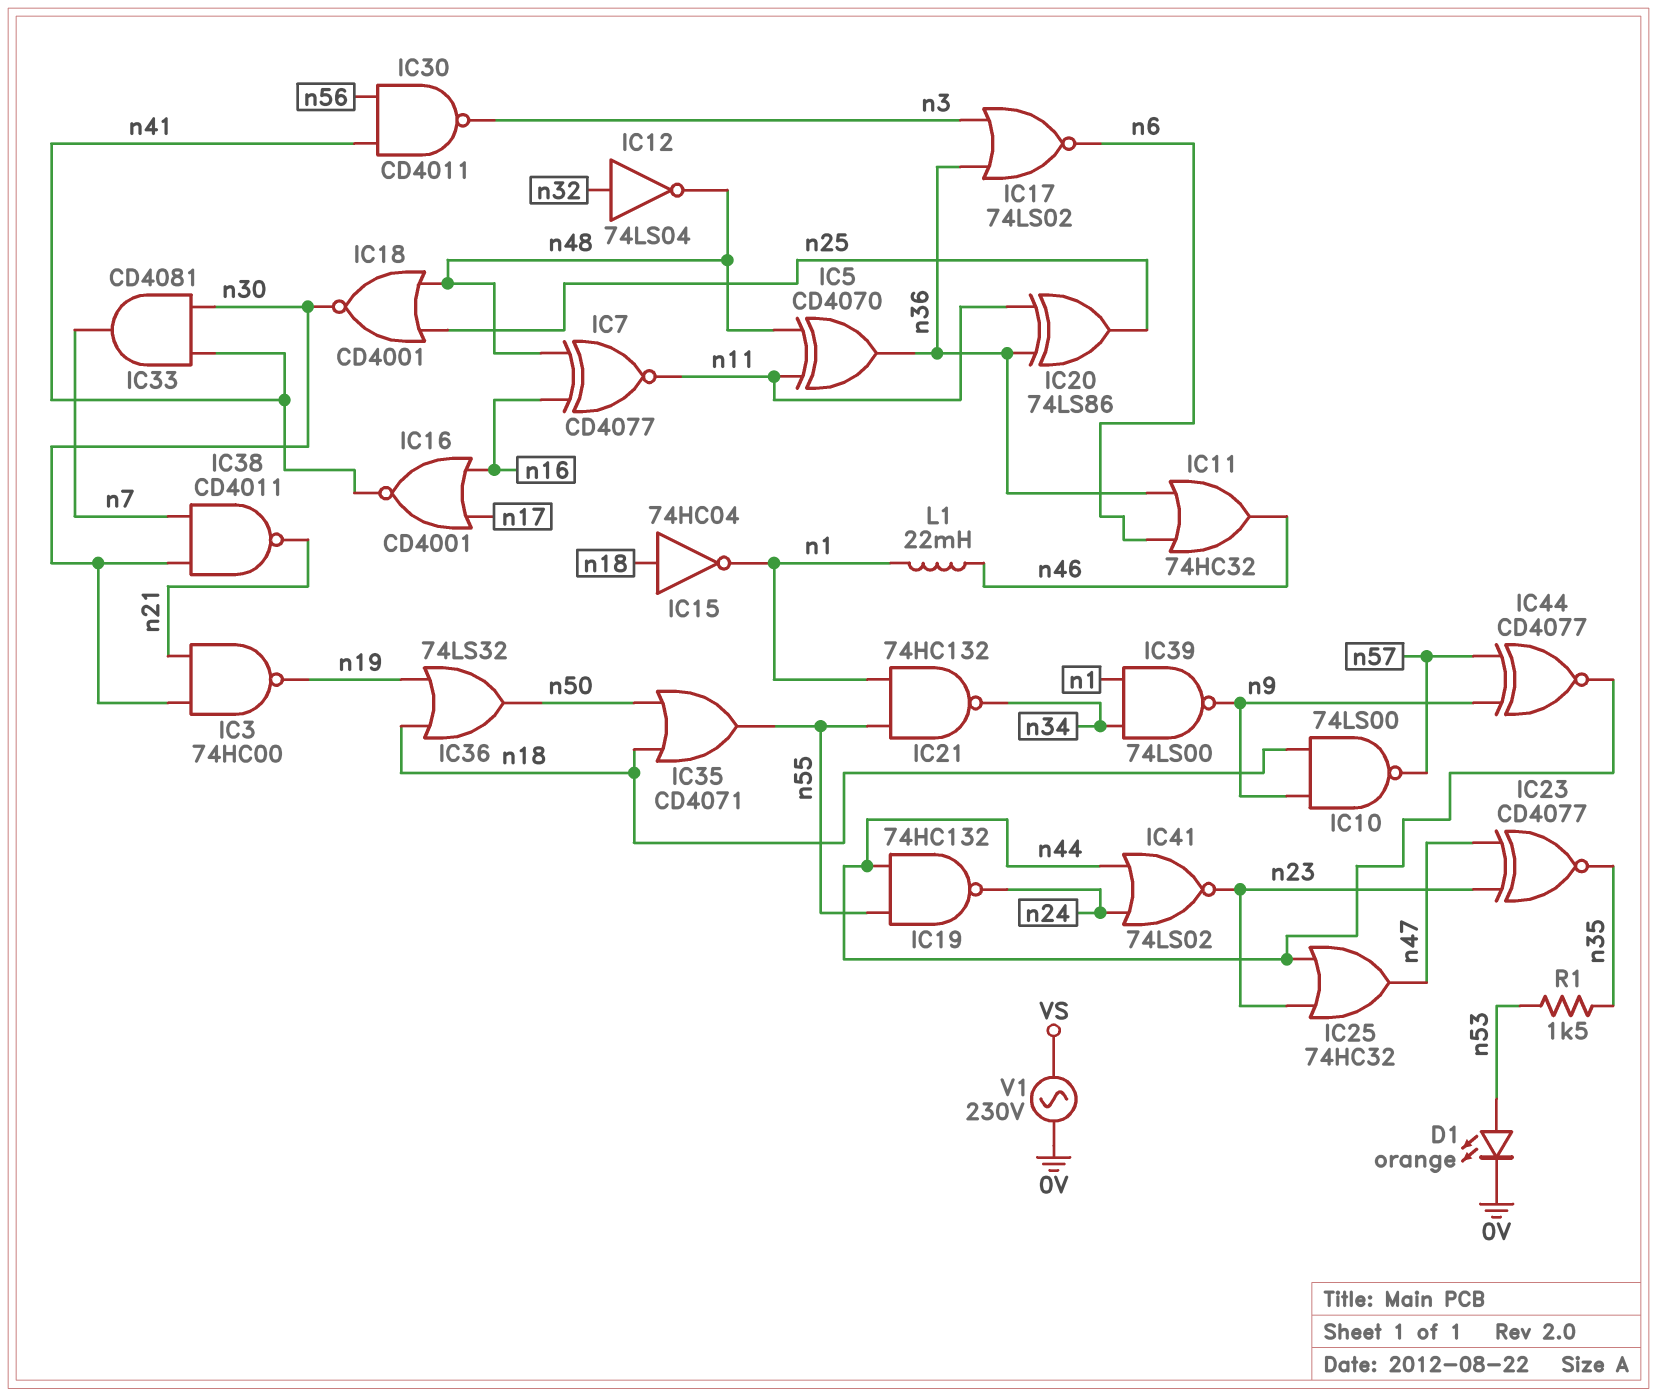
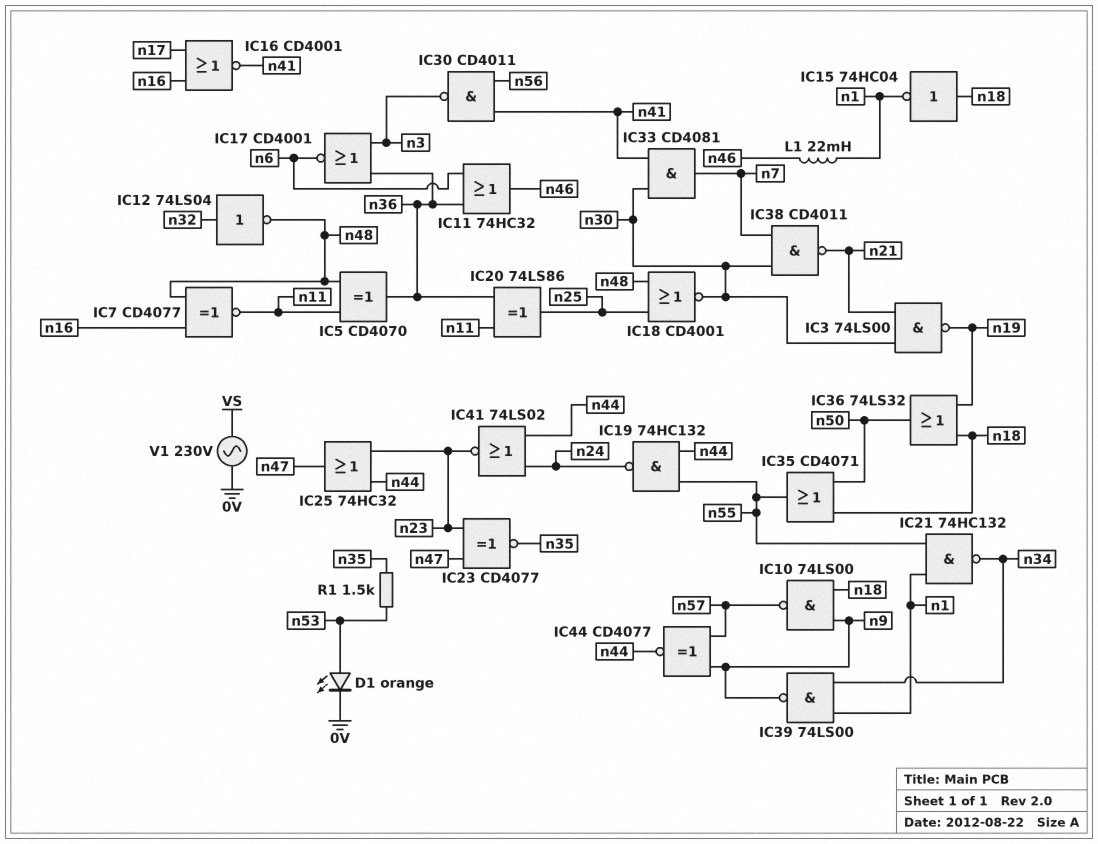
IC3: NAND 74HC00 (in n21, in n30, out n19) -> NAND 74LS00 (in n21, in n30, out n19)
IC17: NOR 74LS02 (in n3, in n36, out n6) -> NOR CD4001 (in n3, in n36, out n6)

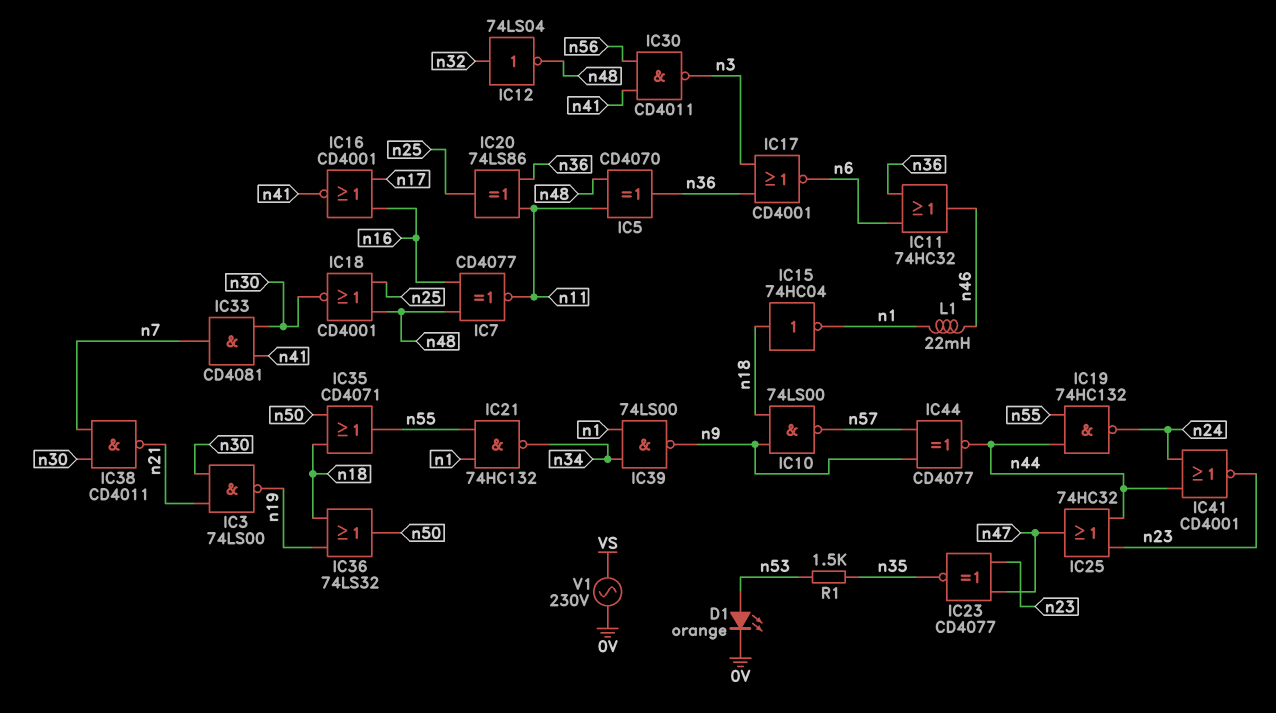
IC41: NOR 74LS02 (in n24, in n44, out n23) -> NOR CD4001 (in n24, in n44, out n23)

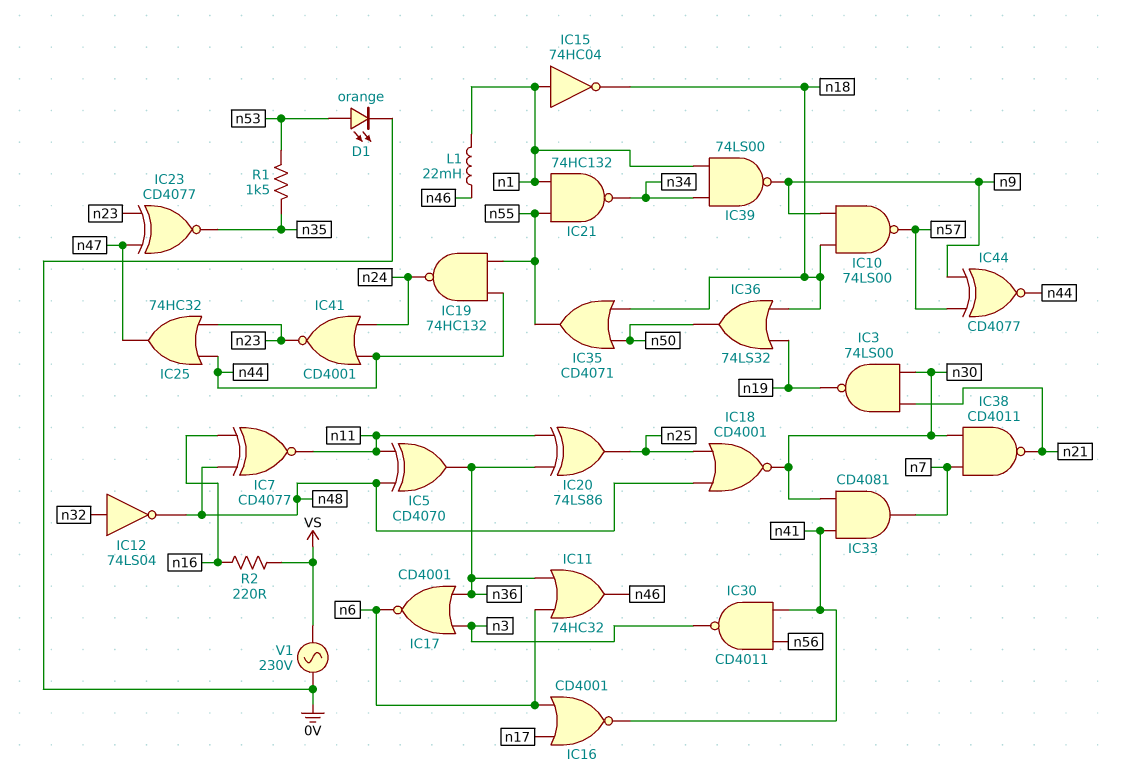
IC15: NOT 74HC04 (in n18, out n1) -> NOT 74HC04 (in n1, out n18)
IC16: NOR CD4001 (in n16, in n17, out n41) -> NOR CD4001 (in n6, in n17, out n41)
R2: none -> 220 (VS, n16)

